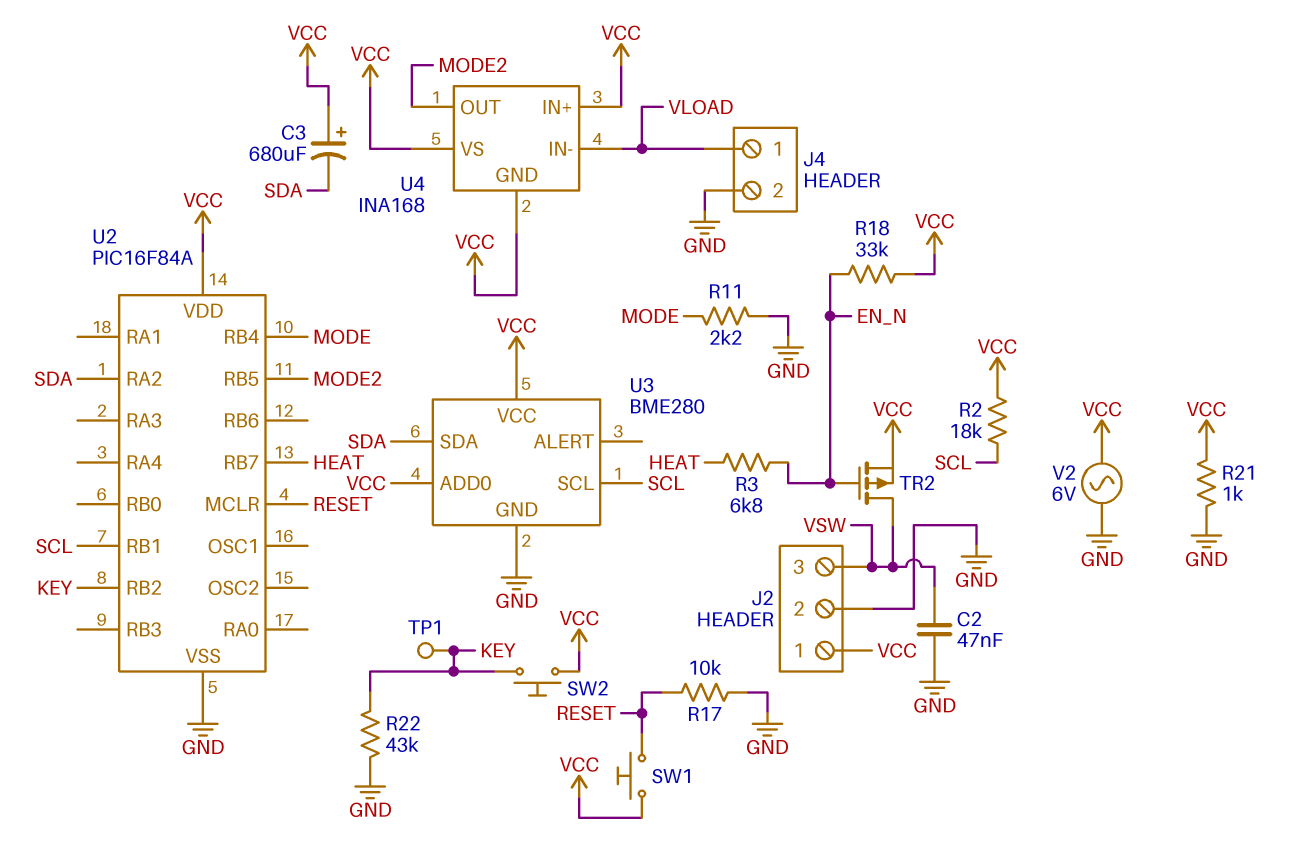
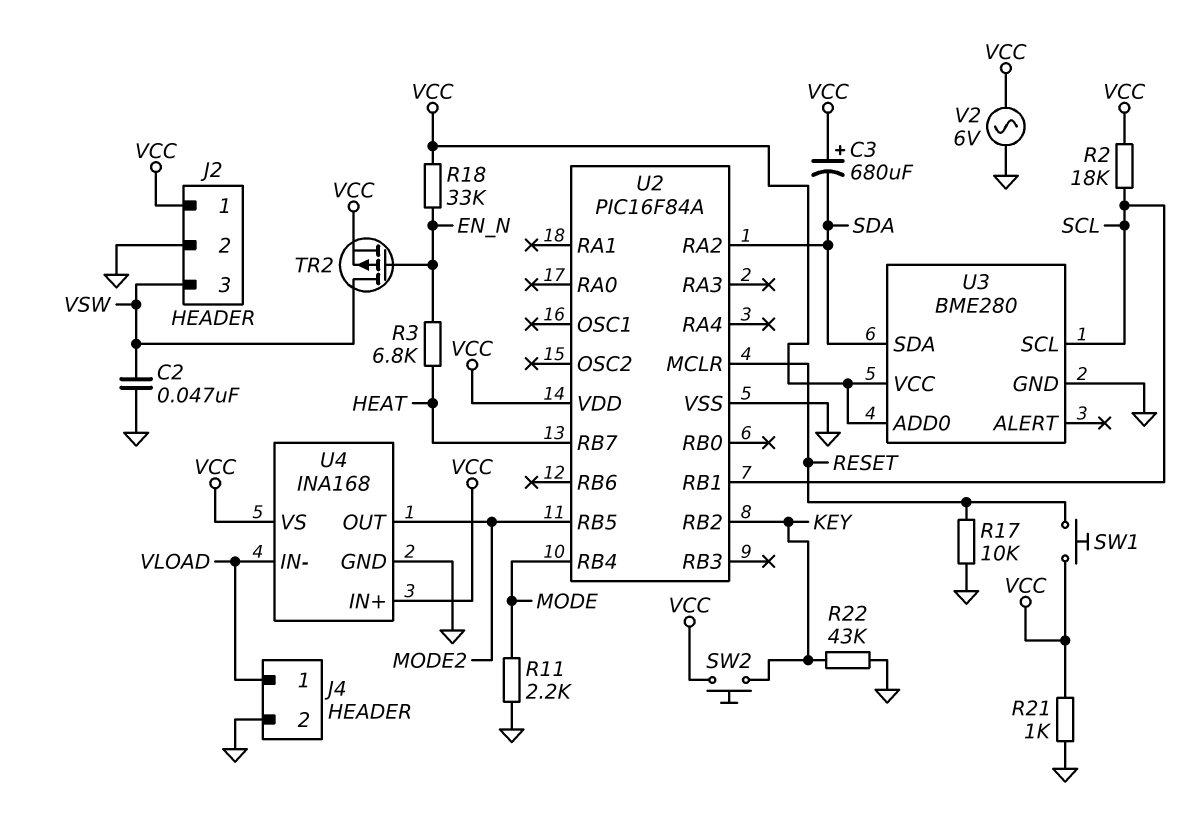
TP1: test point (KEY) -> none
U4 pin GND: VCC -> GND

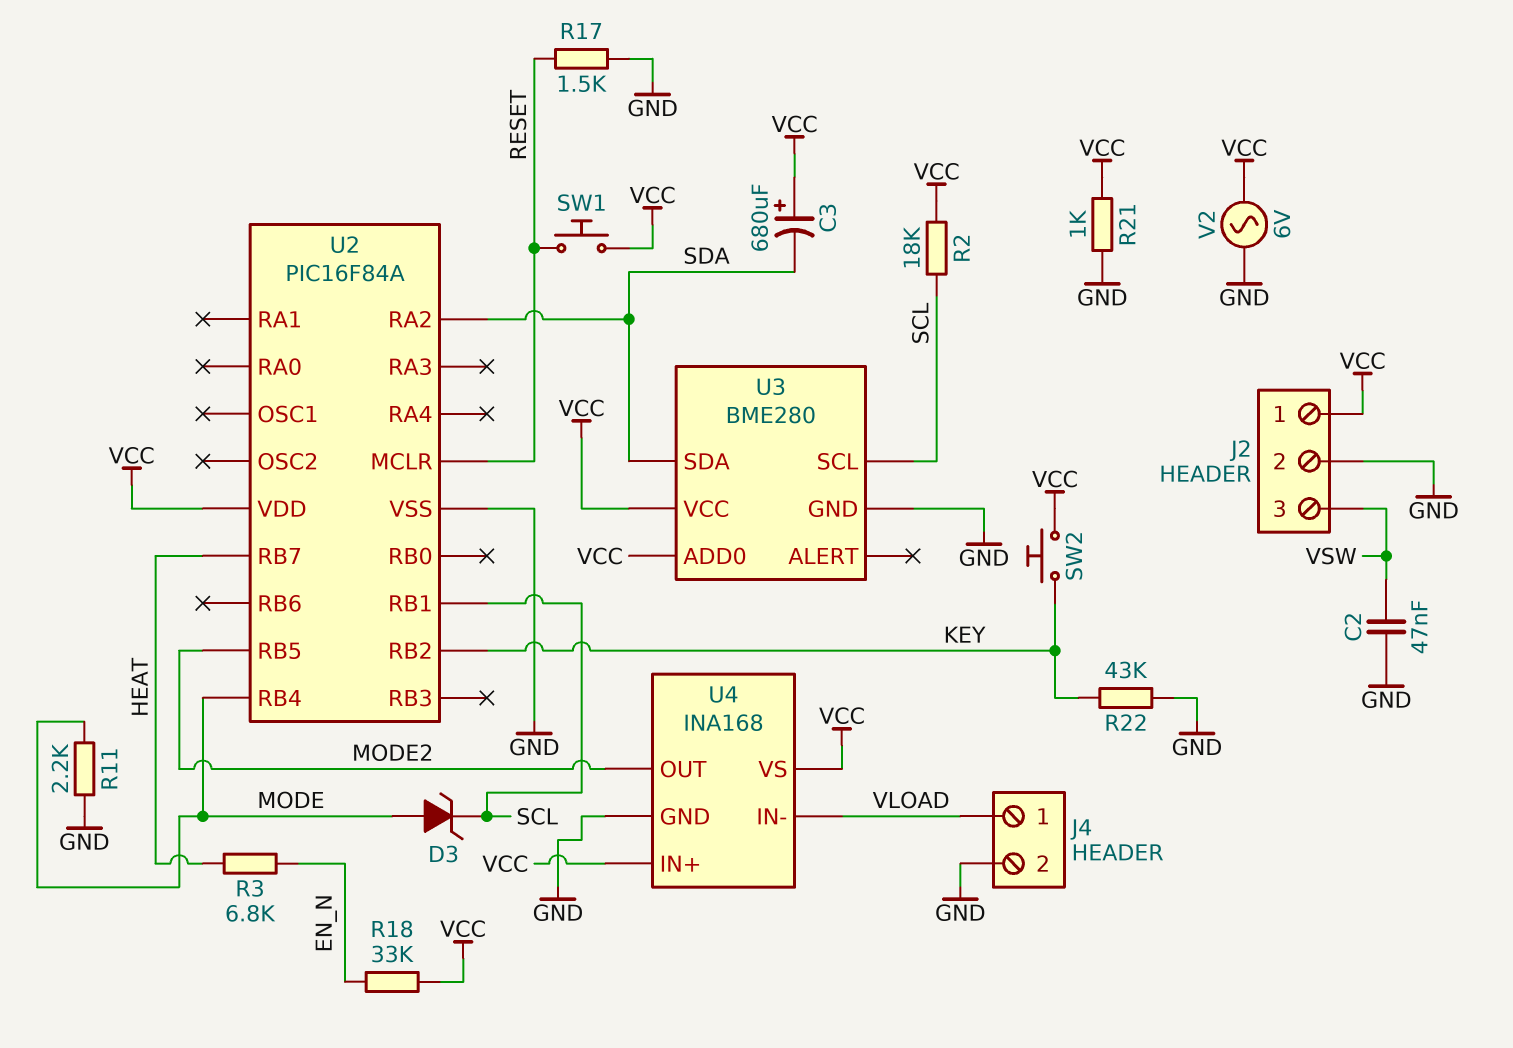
D3: none -> zener (A MODE, K SCL)
R17: 10k (GND, RESET) -> 1.5k (GND, RESET)
TR2: PMOS (G EN_N, D VSW, S VCC) -> none

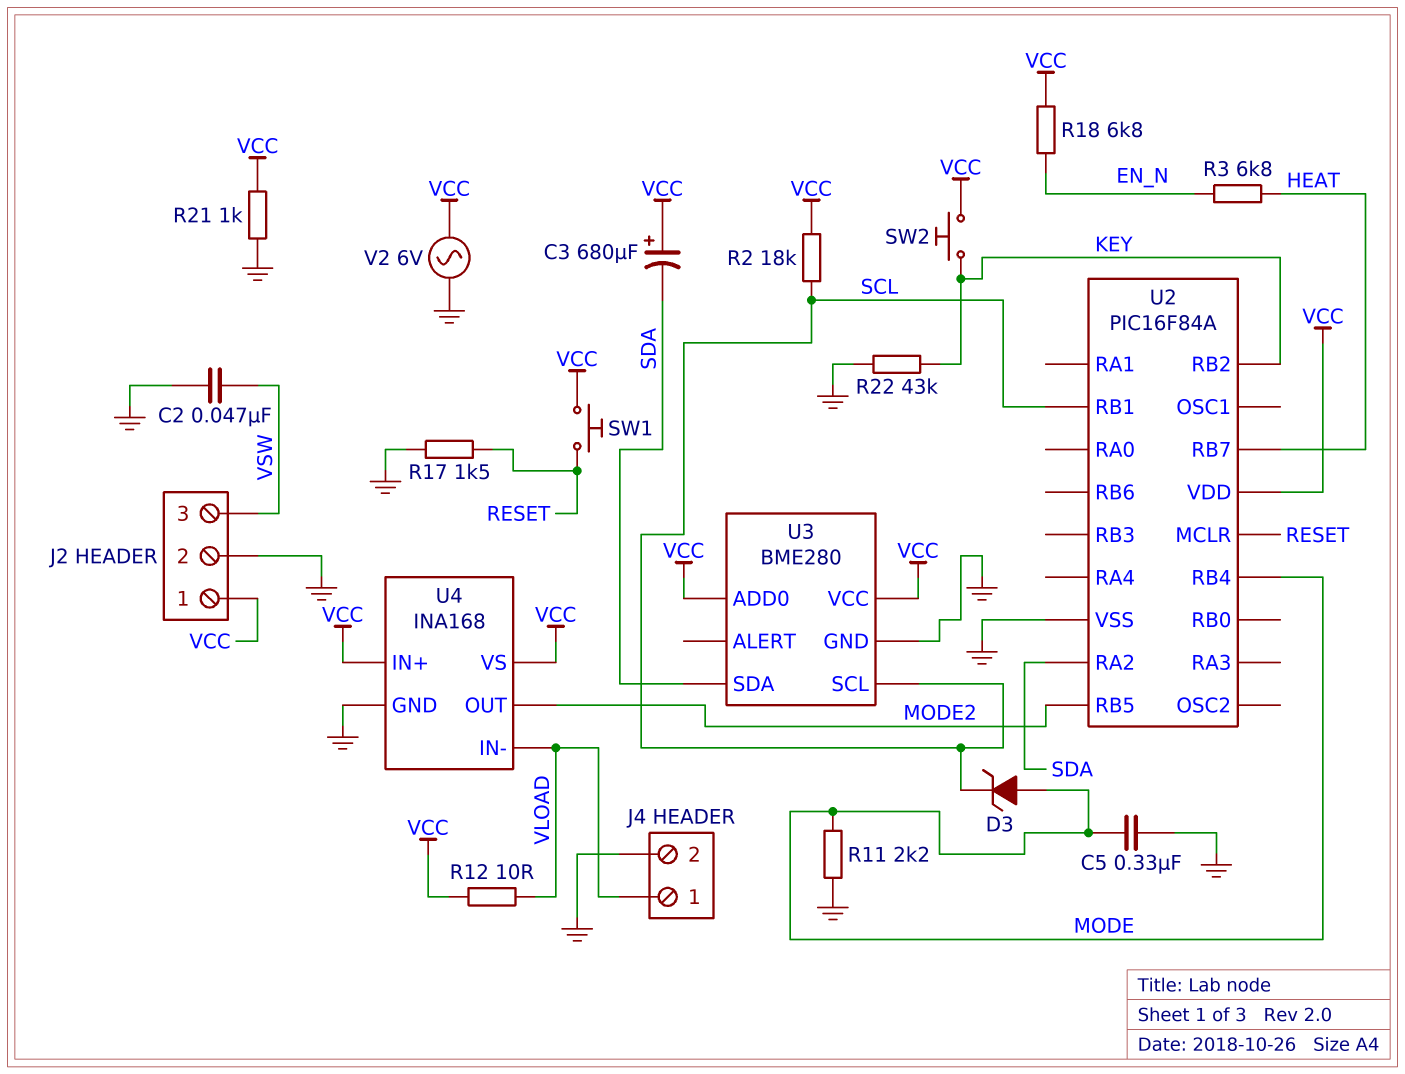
C5: none -> 330nF (GND, MODE)
R12: none -> 10 (VCC, VLOAD)
R18: 33k (EN_N, VCC) -> 6.8k (EN_N, VCC)

